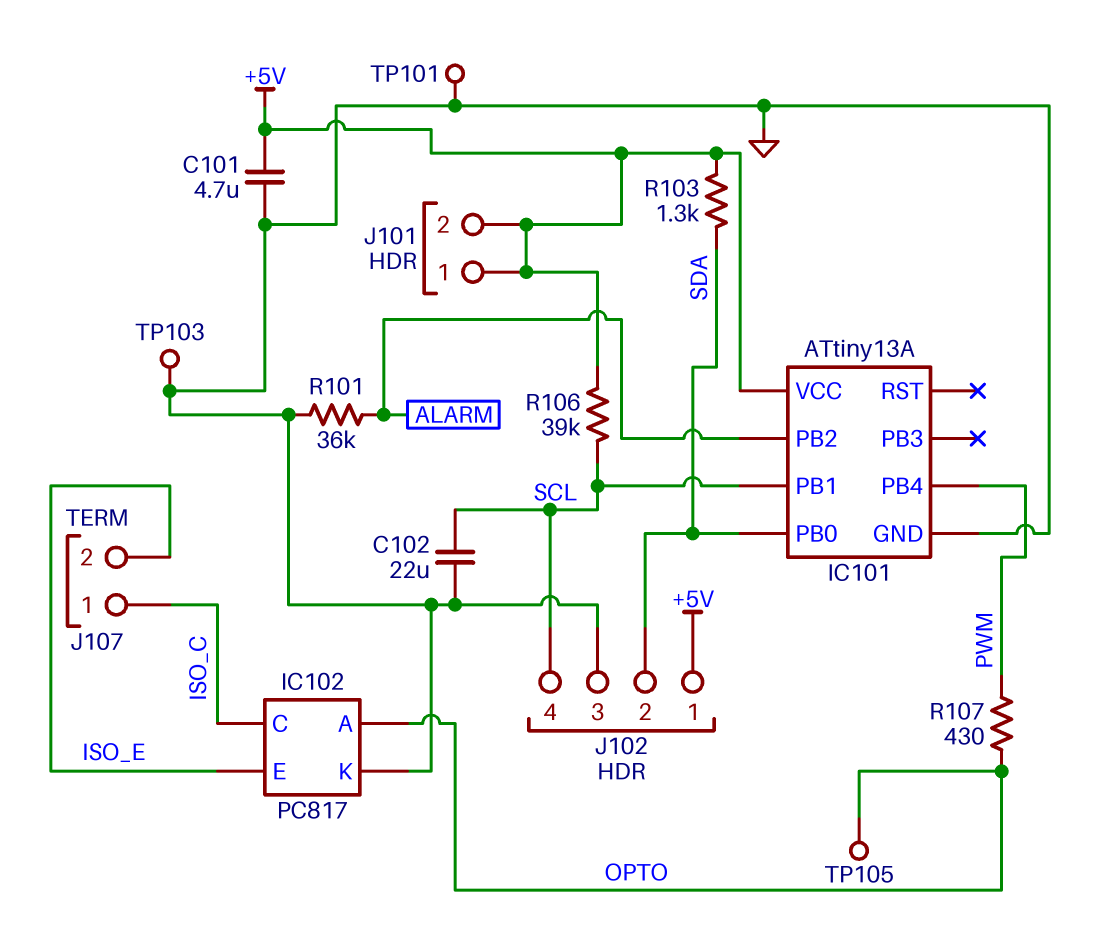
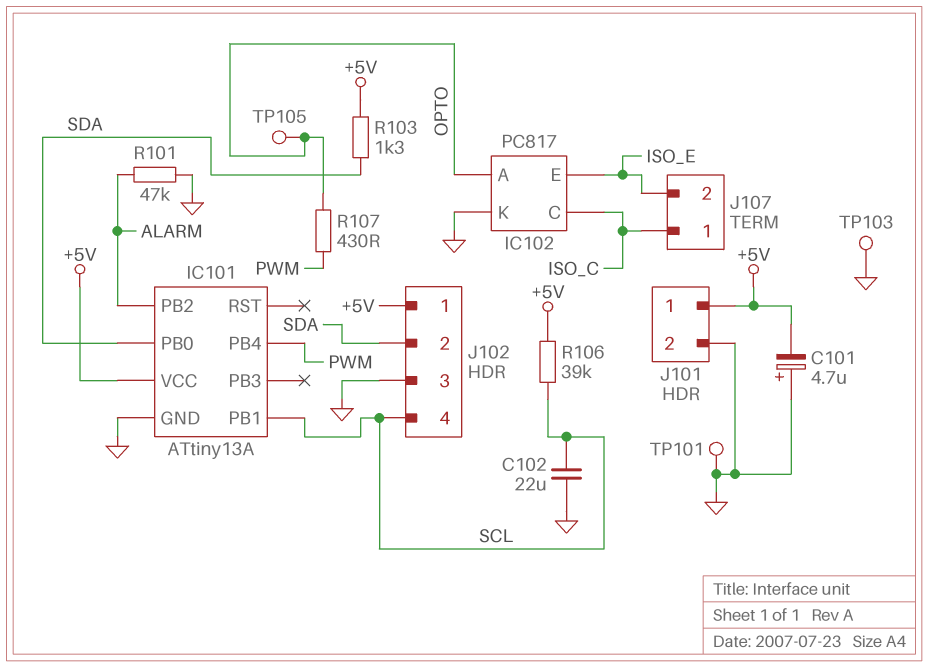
C101: 4.7uF (+5V, GND) -> 4.7uF (plus GND, minus +5V)
J101 pin 2: +5V -> GND
R101: 36k (ALARM, GND) -> 47k (ALARM, GND)

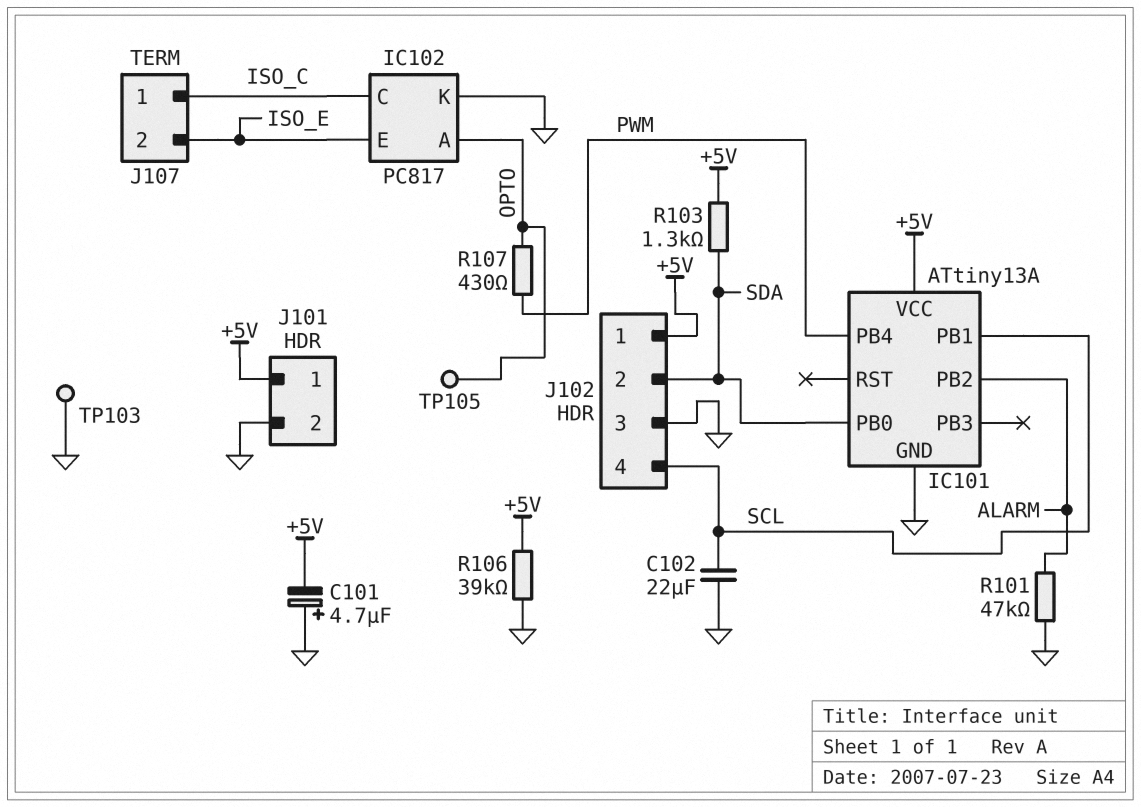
R106: 39k (+5V, SCL) -> 39k (+5V, GND)
TP101: test point (GND) -> none

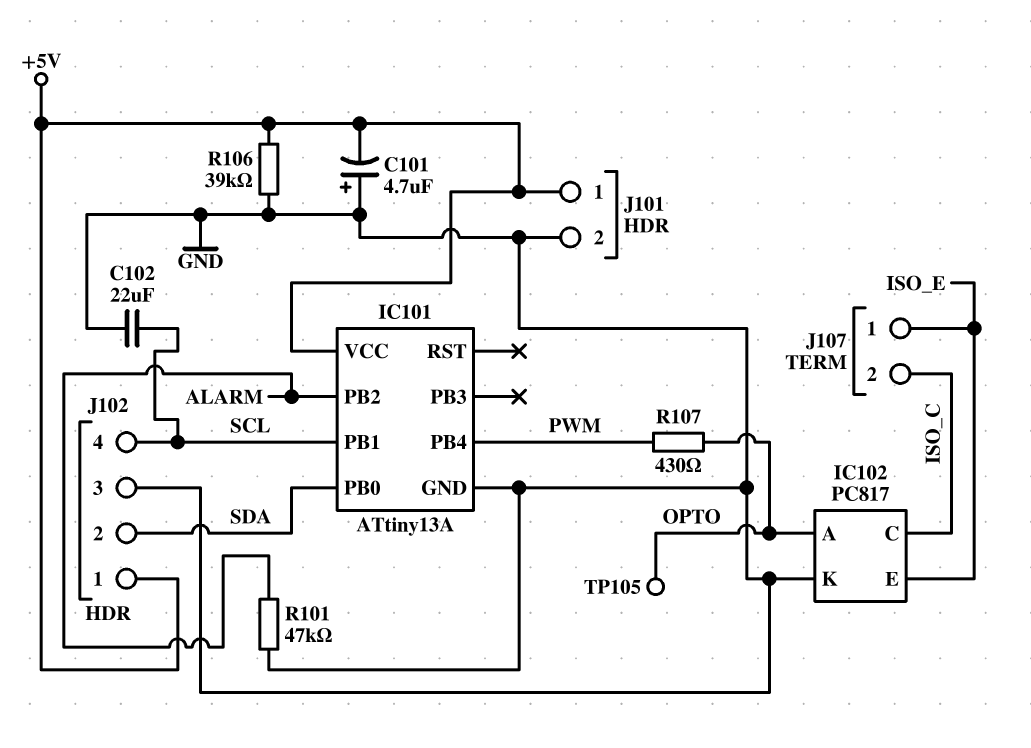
J107 pin 1: ISO_C -> ISO_E
J107 pin 2: ISO_E -> ISO_C
R103: 1.3k (+5V, SDA) -> none
TP103: test point (GND) -> none

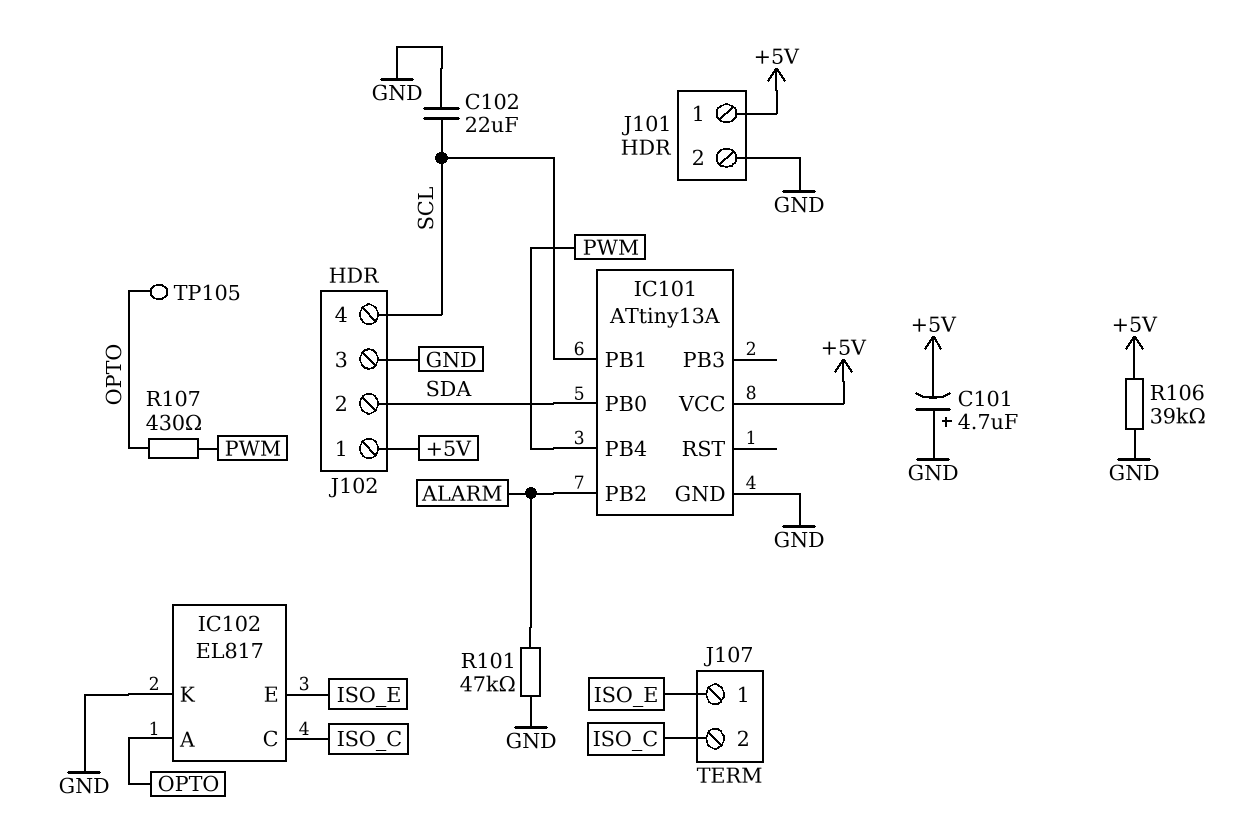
IC102: PC817 -> EL817

